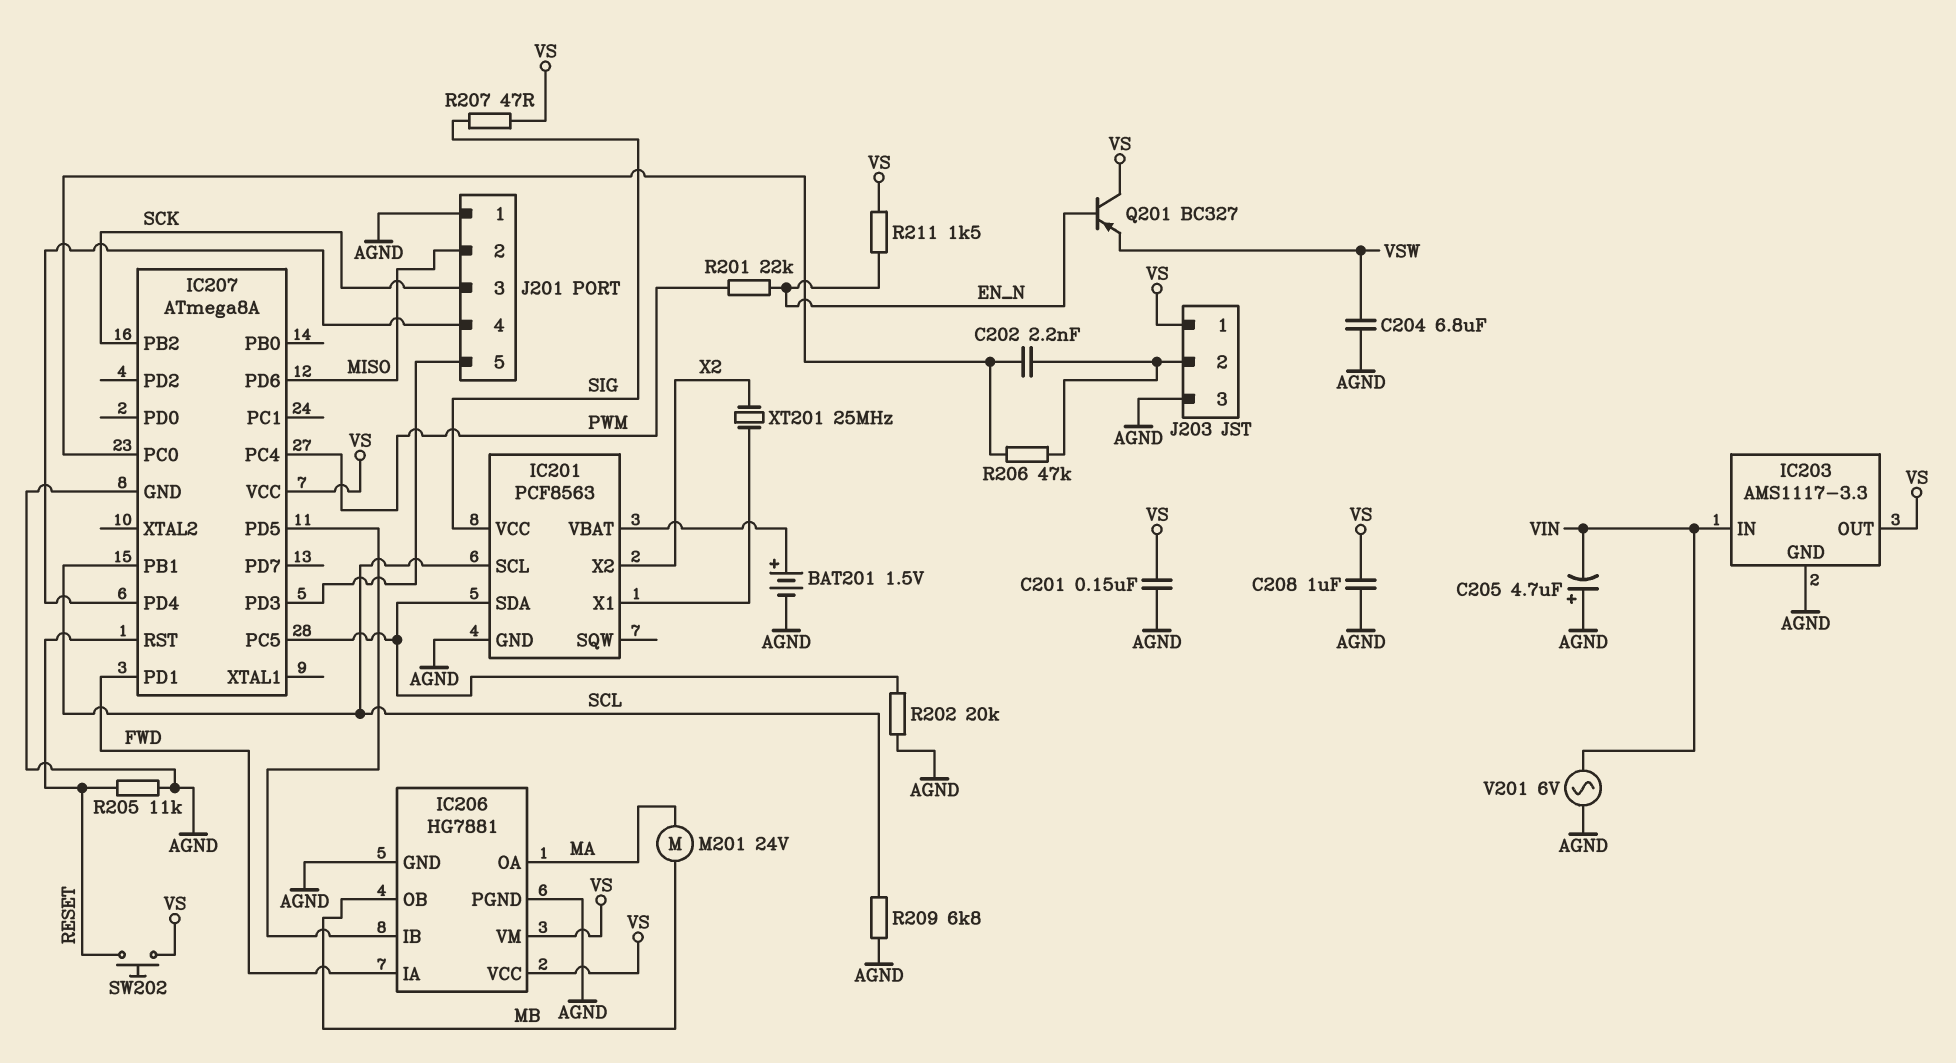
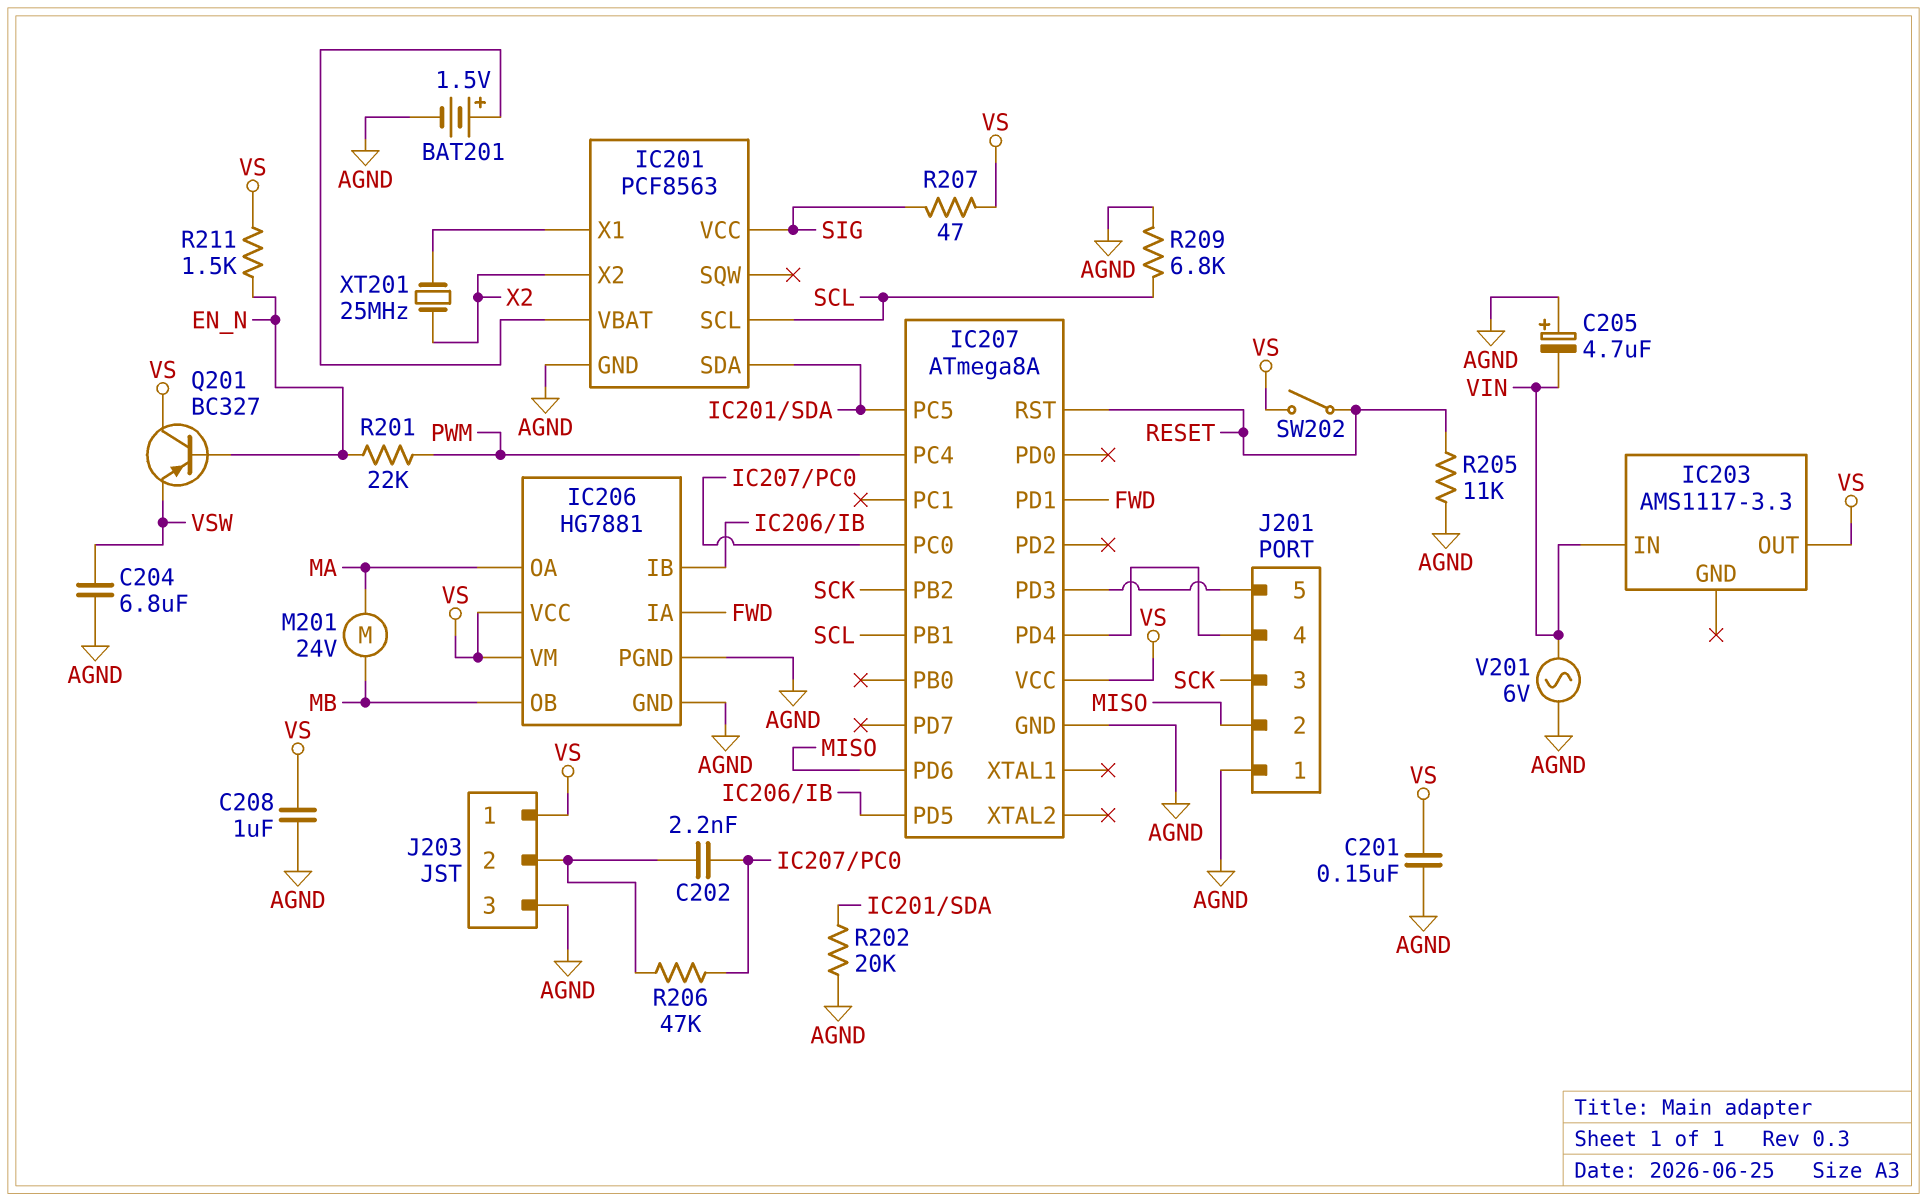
IC203 pin GND: AGND -> none
SW202: button (RESET, VS) -> switch (RESET, VS)

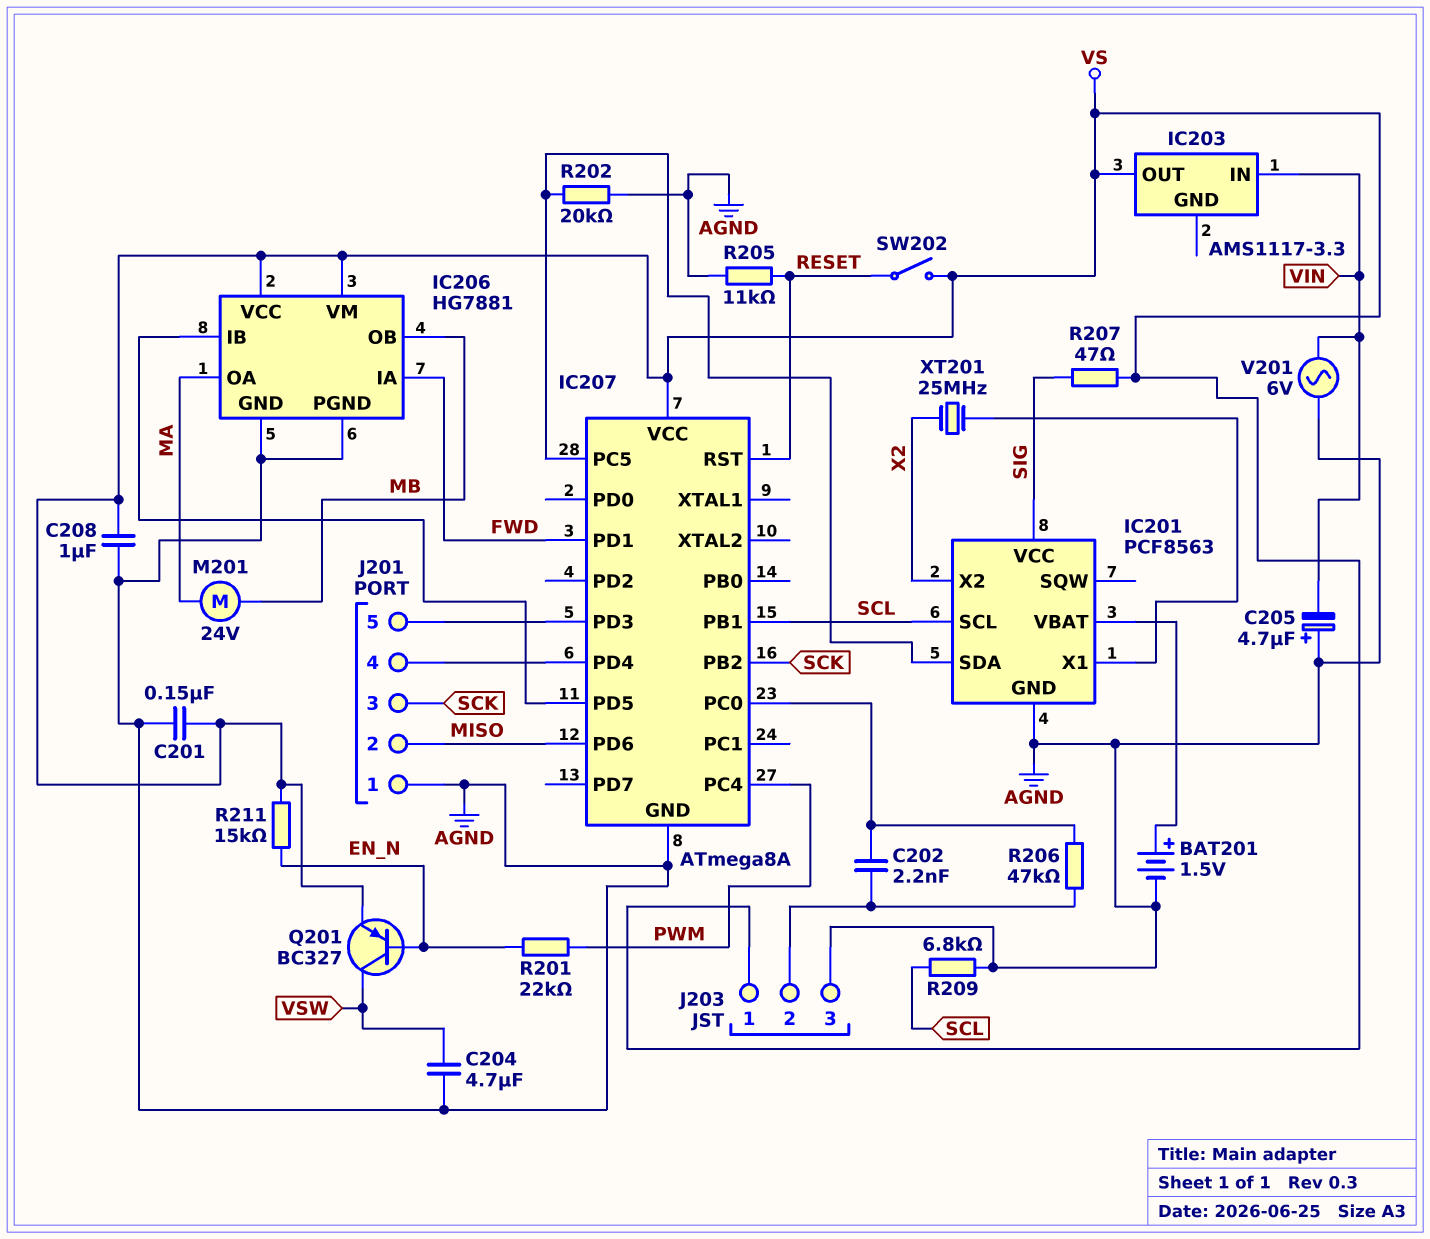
C204: 6.8uF (AGND, VSW) -> 4.7uF (AGND, VSW)
Q201: PNP BC327 (B EN_N, C VS, E VSW) -> PNP BC327 (B EN_N, C VSW, E VS)
R211: 1.5k (EN_N, VS) -> 15k (EN_N, VS)

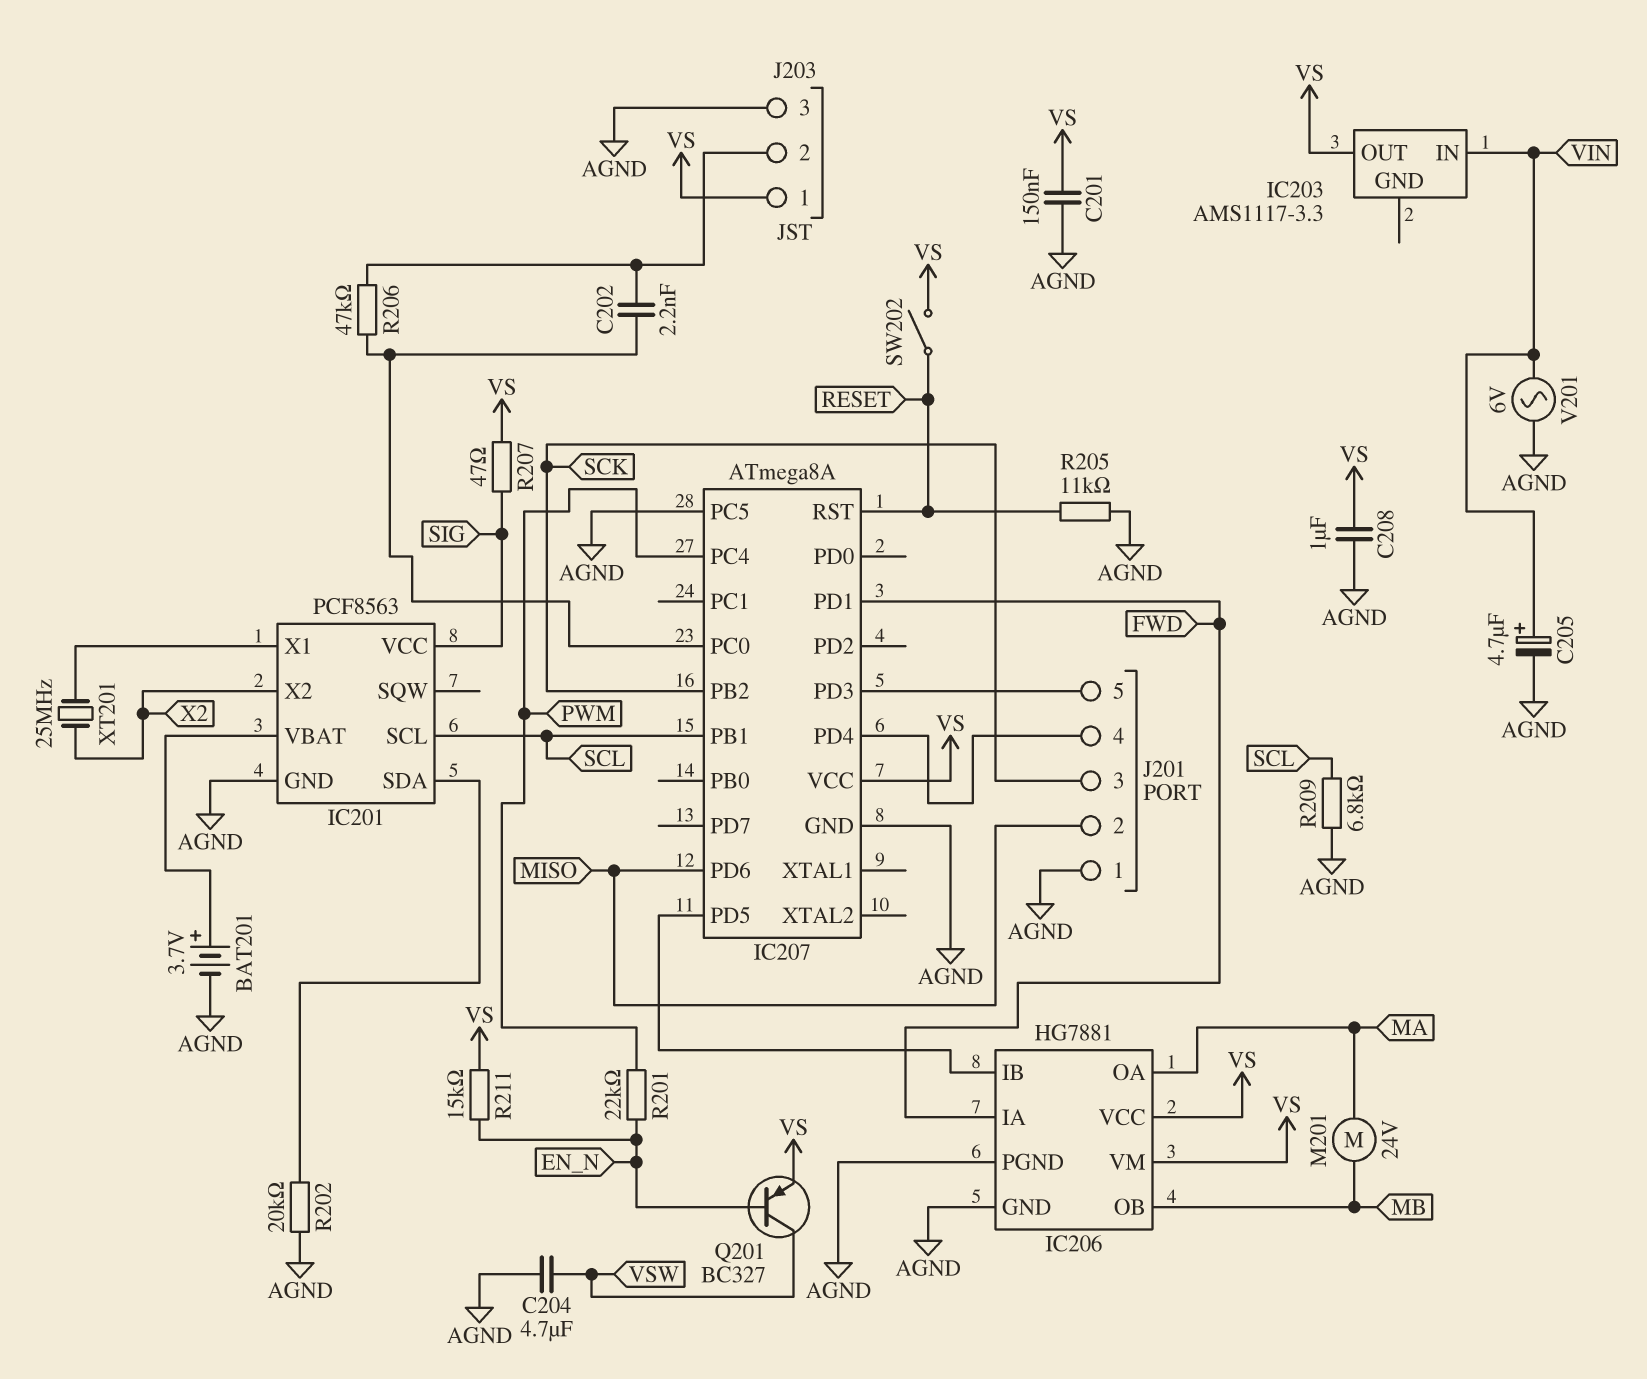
BAT201: 1.5V (plus IC201/VBAT, minus AGND) -> 3.7V (plus IC201/VBAT, minus AGND)
C205: 4.7uF (plus AGND, minus VIN) -> 4.7uF (plus VIN, minus AGND)
IC207 pin PC5: IC201/SDA -> AGND

